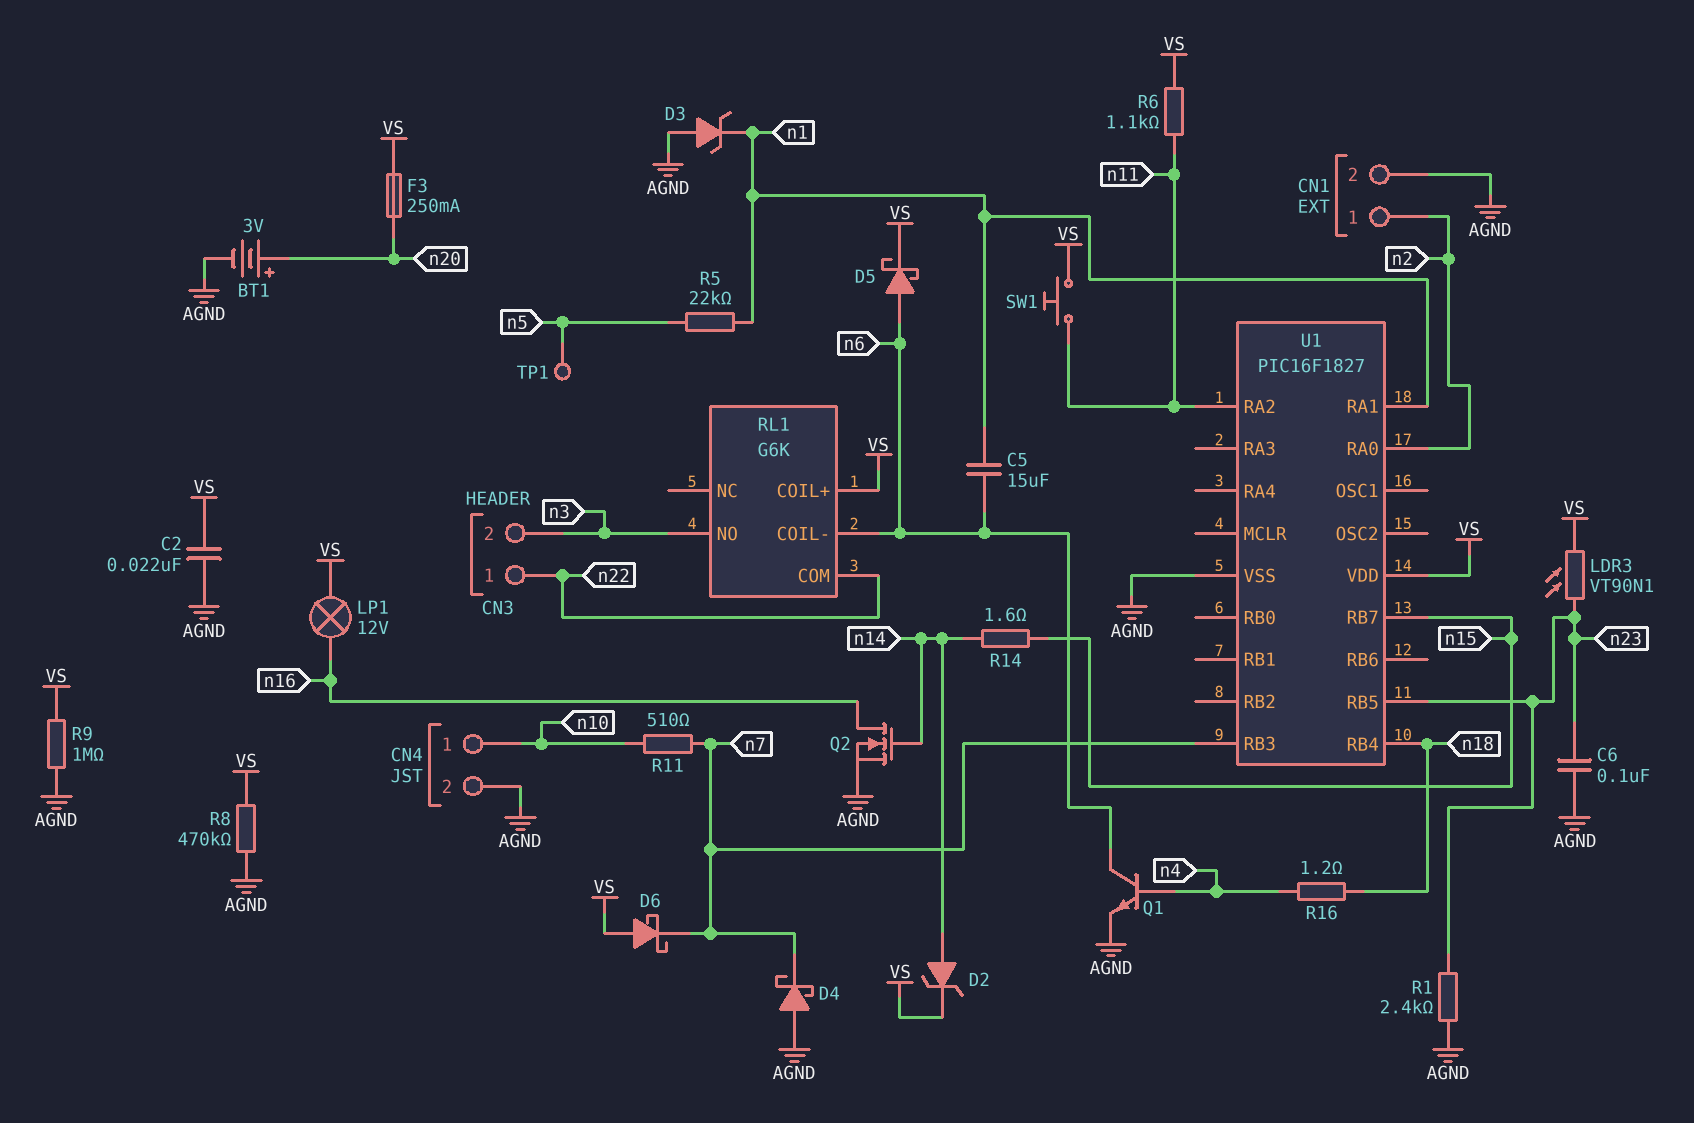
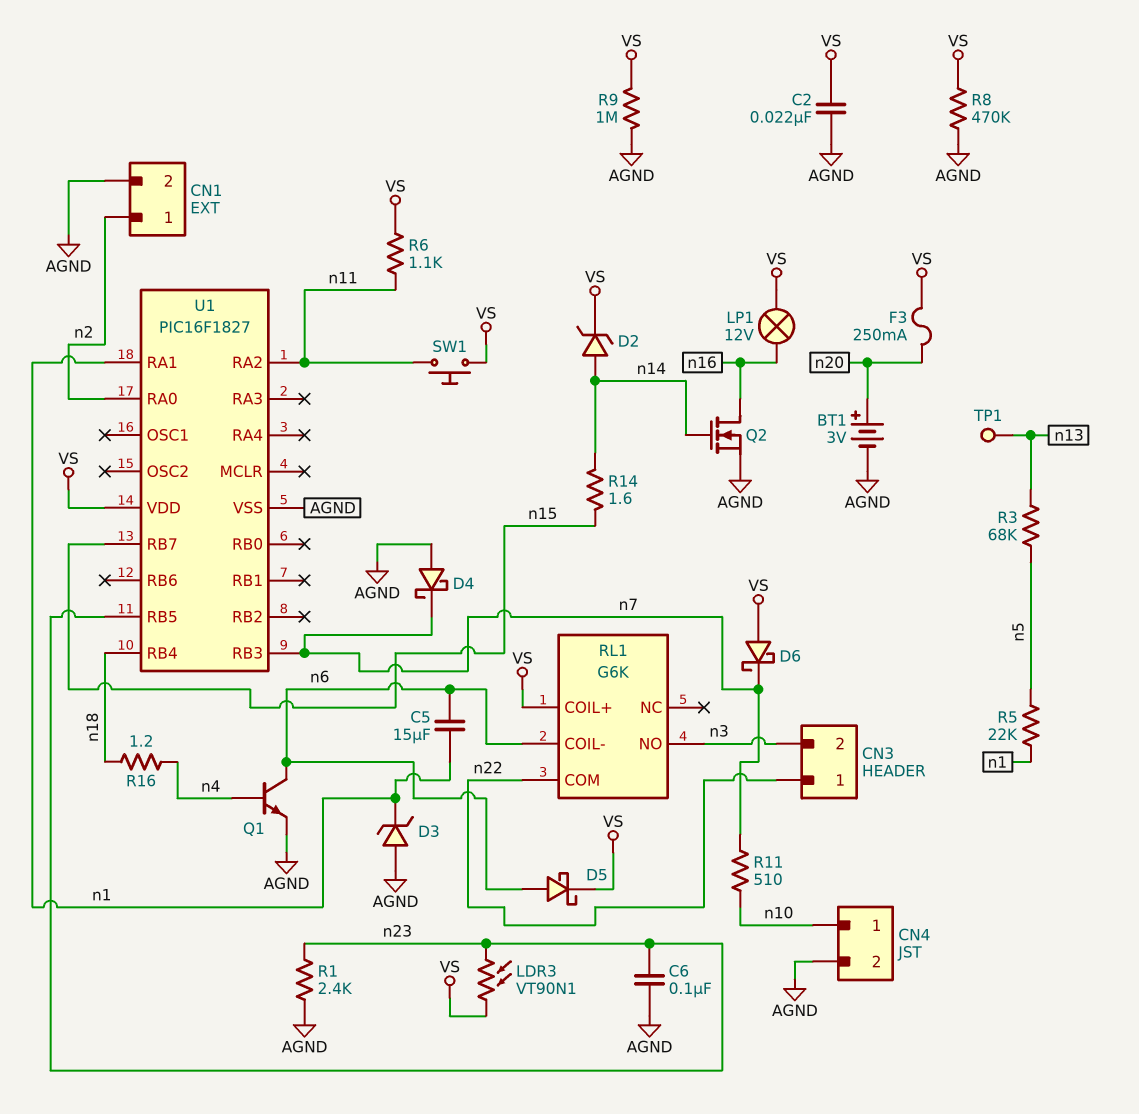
R3: none -> 68k (n5, n13)
TP1: test point (n5) -> test point (n13)

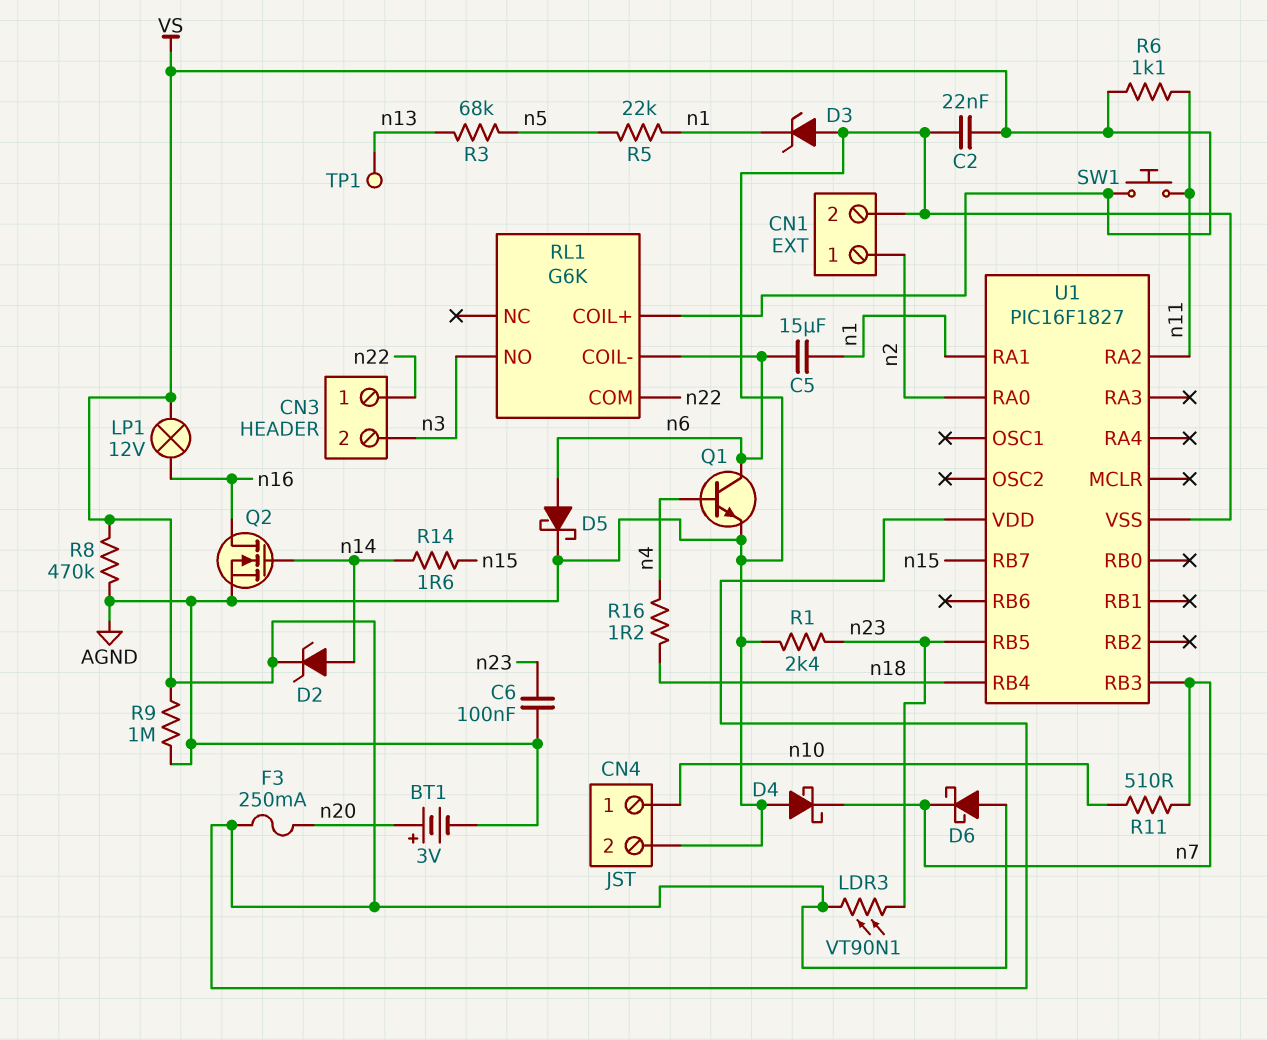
D5: schottky (A n6, K VS) -> schottky (A n6, K AGND)

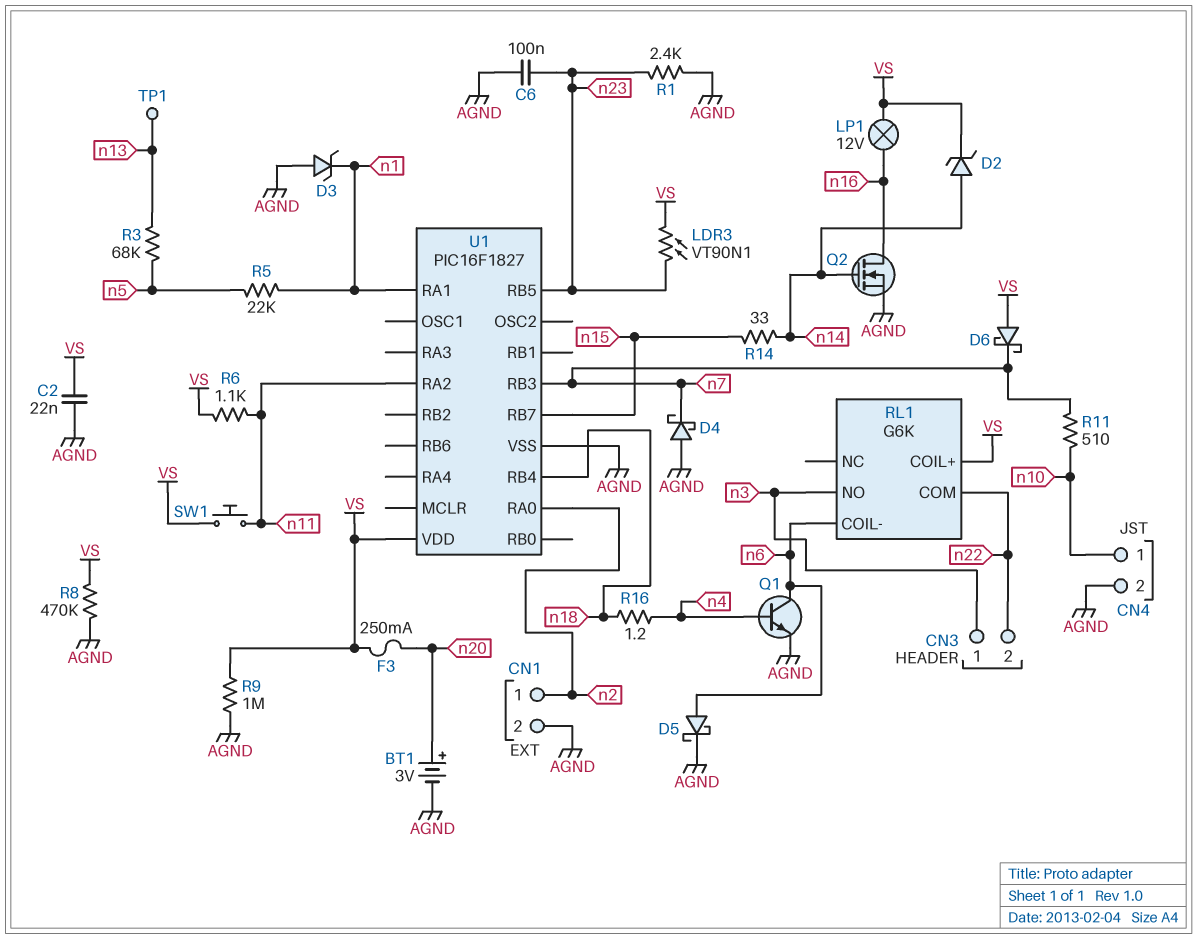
C5: 15uF (n1, n6) -> none
CN3 pin 1: n22 -> n3
CN3 pin 2: n3 -> n22
R14: 1.6 (n14, n15) -> 33 (n14, n15)

